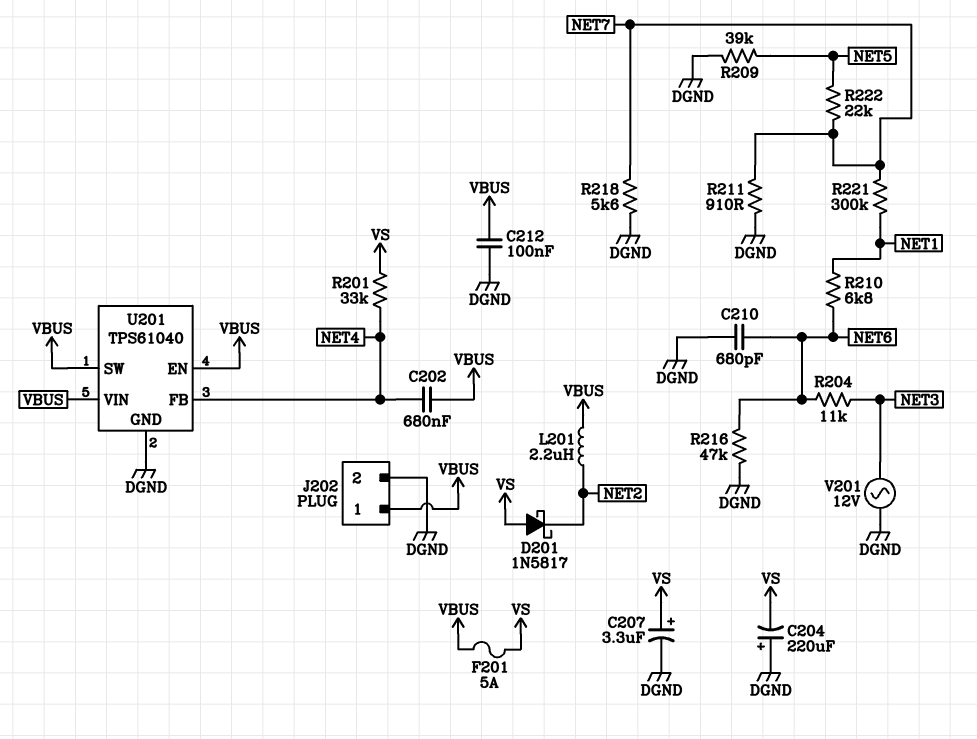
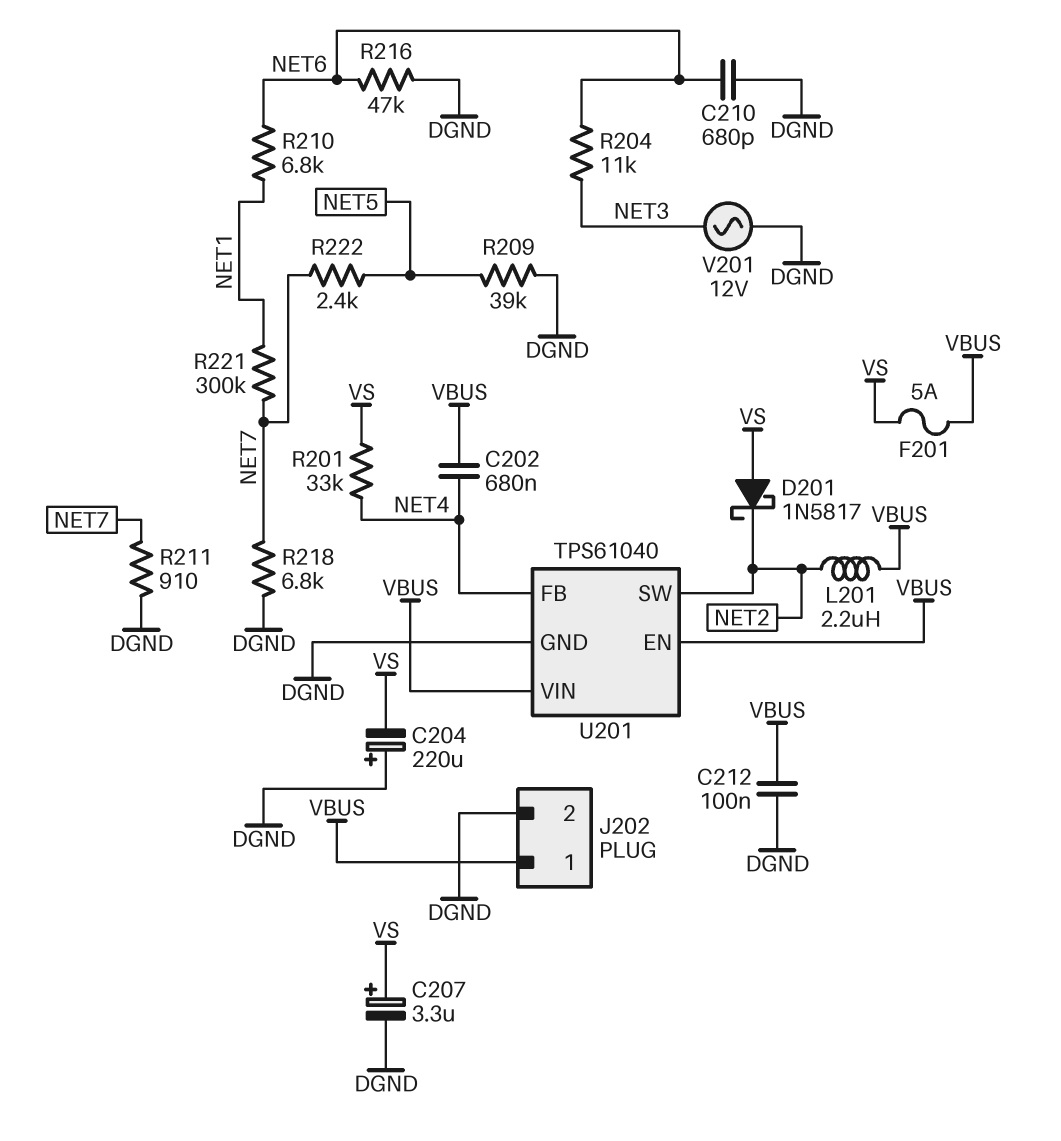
R218: 5.6k (DGND, NET7) -> 6.8k (DGND, NET7)
R222: 22k (NET5, NET7) -> 2.4k (NET5, NET7)
U201 pin SW: VBUS -> NET2

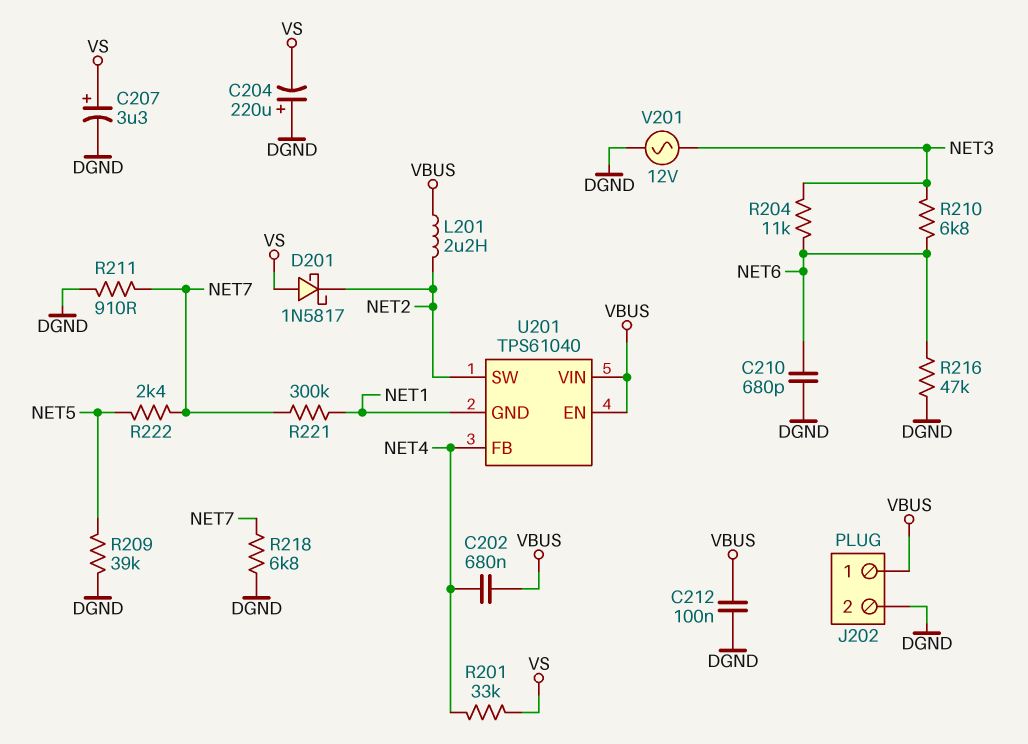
F201: 5A (VBUS, VS) -> none
R210: 6.8k (NET1, NET6) -> 6.8k (NET3, NET6)
U201 pin GND: DGND -> NET1

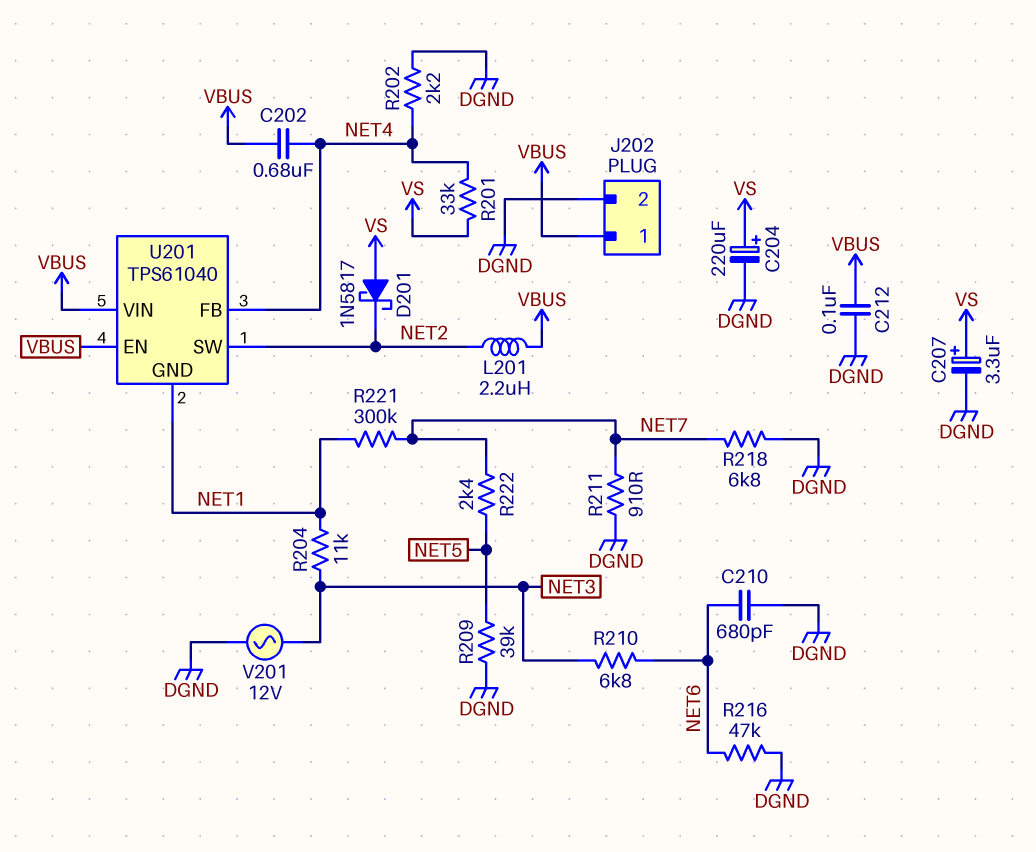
C204: 220uF (plus DGND, minus VS) -> 220uF (plus VS, minus DGND)
R202: none -> 2.2k (DGND, NET4)
R204: 11k (NET3, NET6) -> 11k (NET1, NET3)

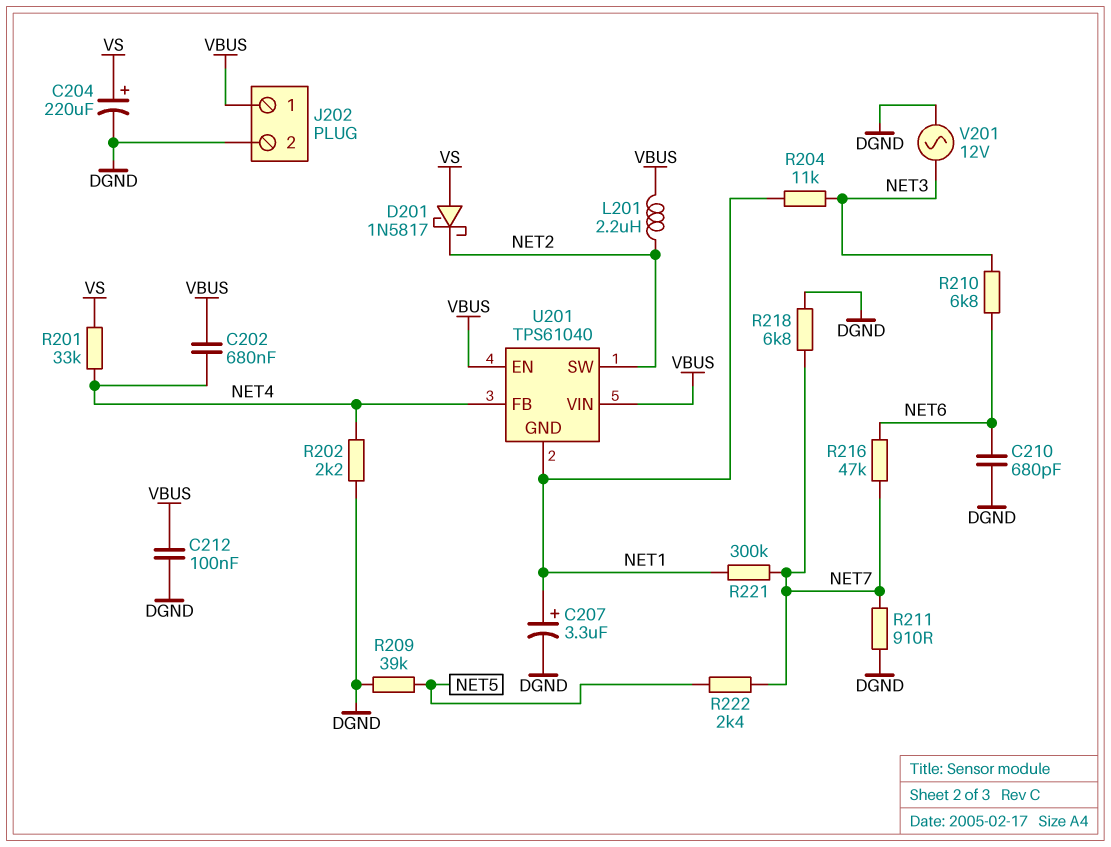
C207: 3.3uF (plus VS, minus DGND) -> 3.3uF (plus NET1, minus DGND)
R216: 47k (DGND, NET6) -> 47k (NET6, NET7)

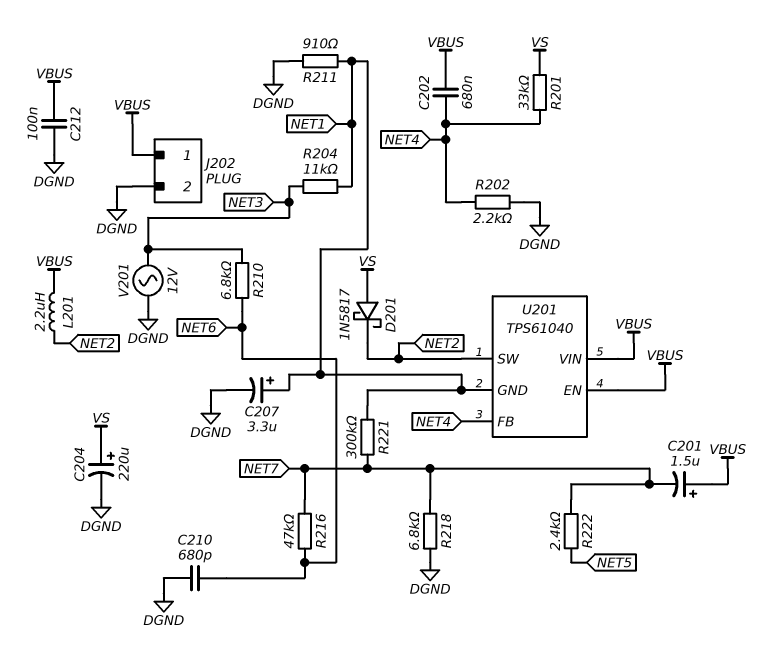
C201: none -> 1.5uF (plus VBUS, minus NET7)
R209: 39k (DGND, NET5) -> none
R211: 910 (DGND, NET7) -> 910 (DGND, NET1)

